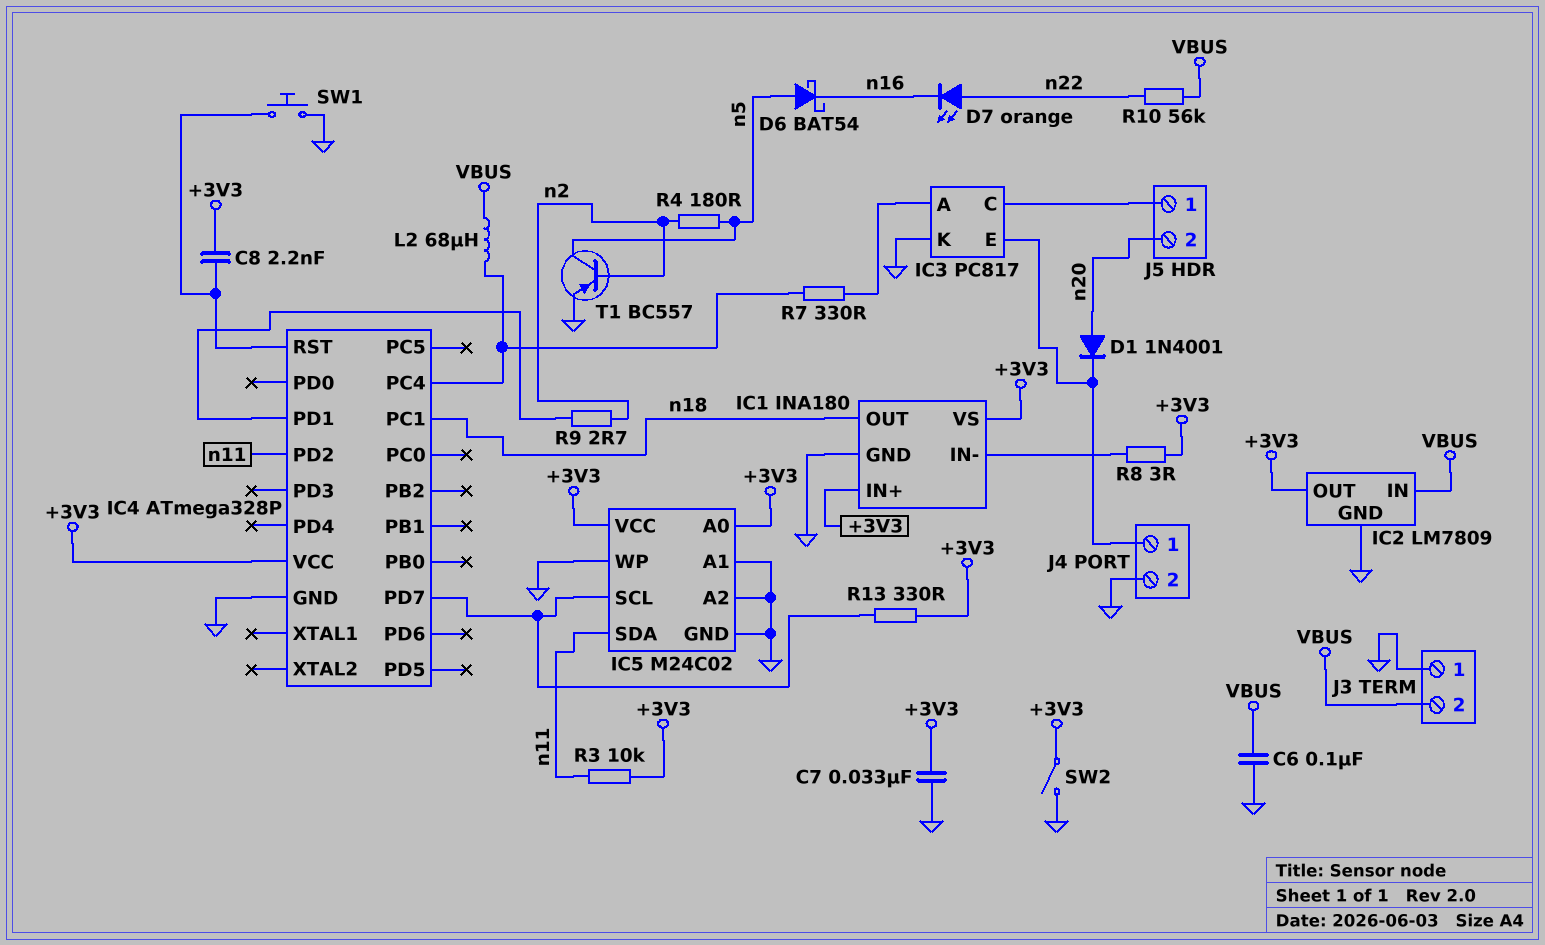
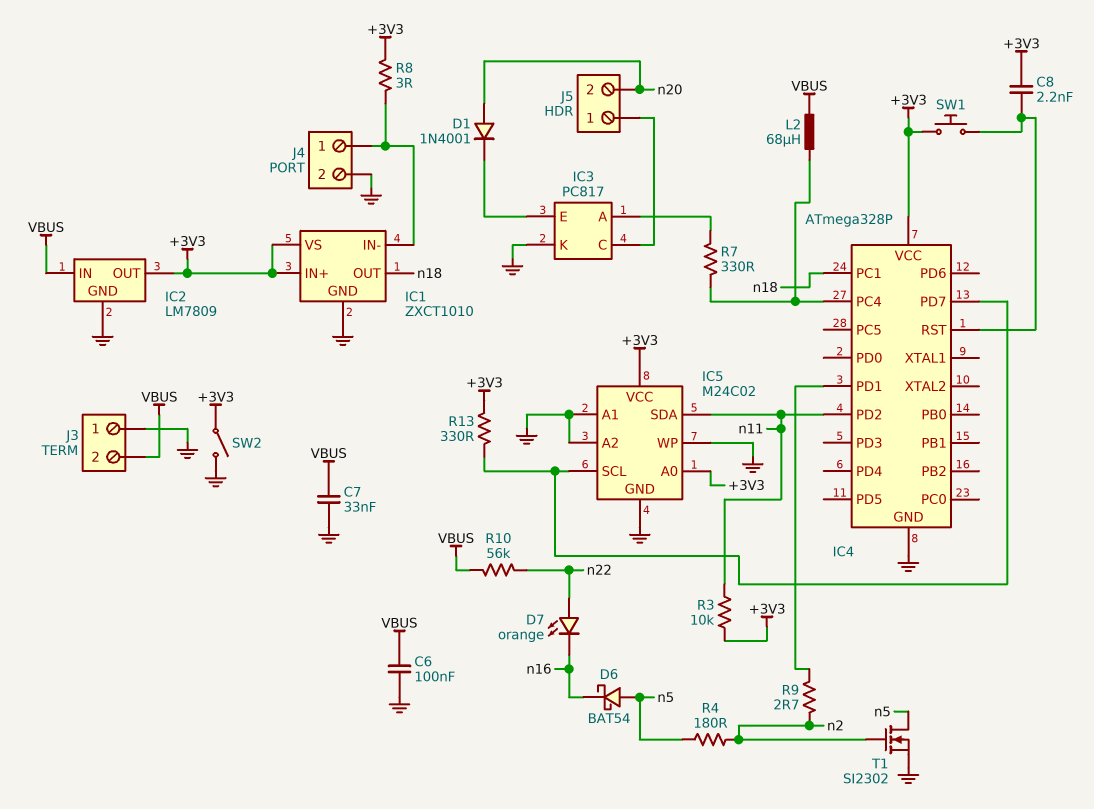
C7: 33nF (+3V3, GND) -> 33nF (GND, VBUS)
IC1: INA180 -> ZXCT1010
J4 pin 1: IC3/E -> IC1/IN-
SW1: button (GND, IC4/RST) -> button (+3V3, IC4/RST)
T1: PNP BC557 (B n2, C n5, E GND) -> NMOS SI2302 (G n2, D n5, S GND)

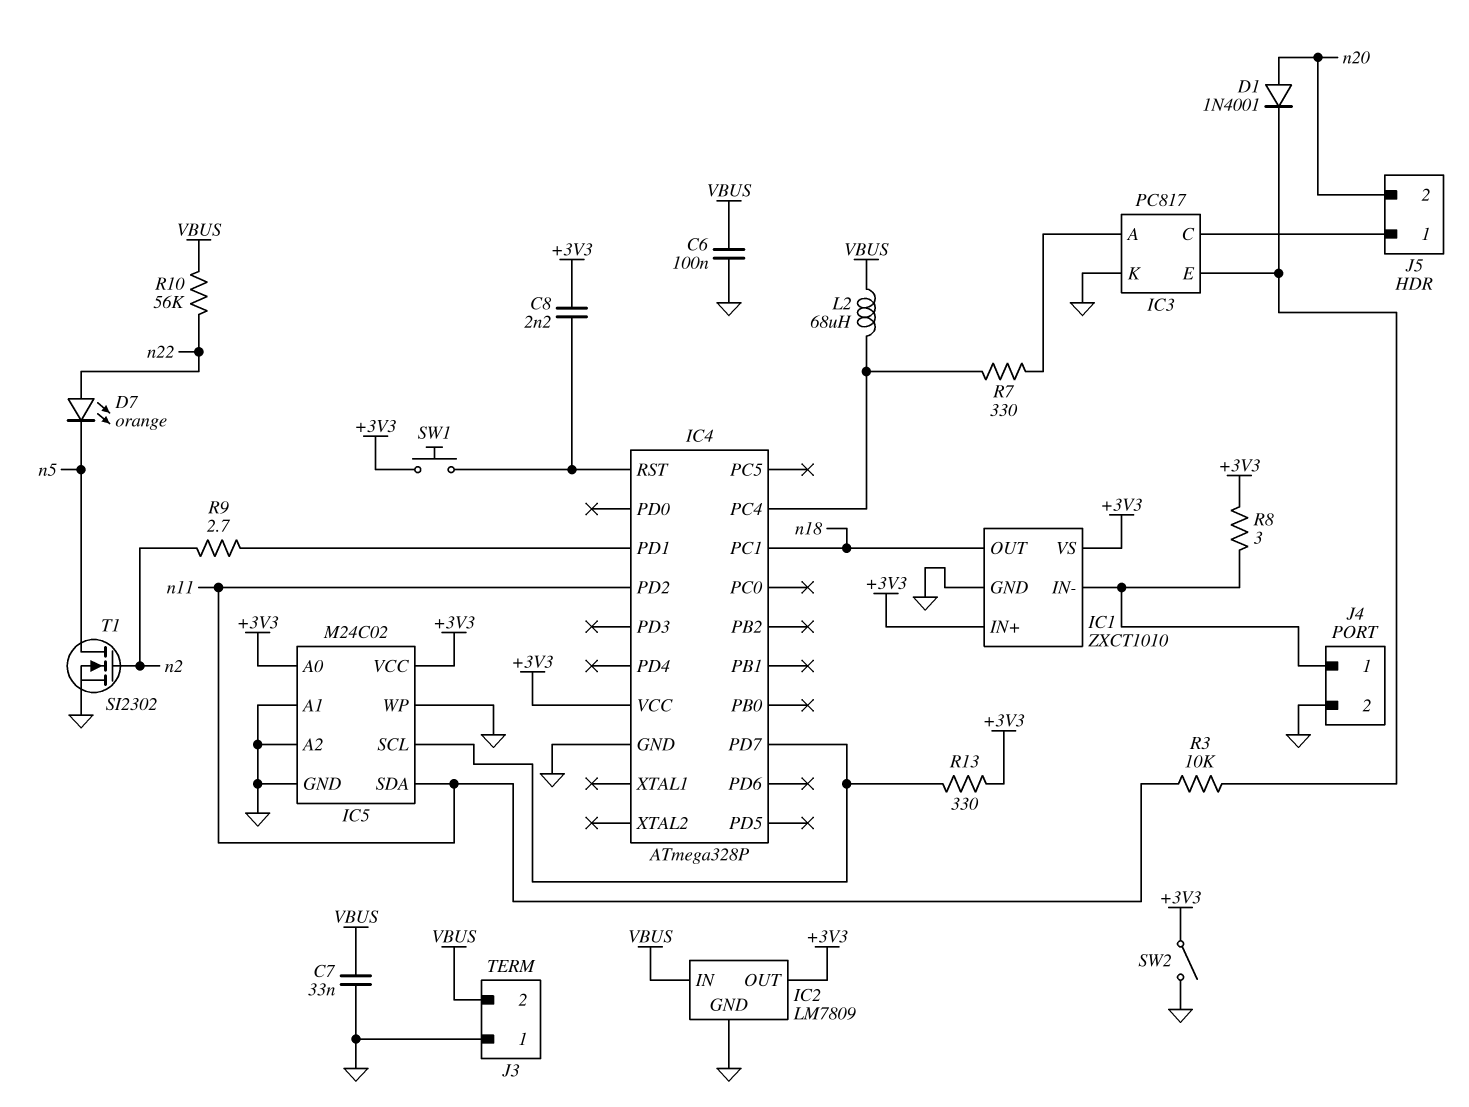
D6: schottky BAT54 (A n5, K n16) -> none
D7: LED orange (A n22, K n16) -> LED orange (A n22, K n5)
R3: 10k (+3V3, n11) -> 10k (IC3/E, n11)
R4: 180 (n2, n5) -> none

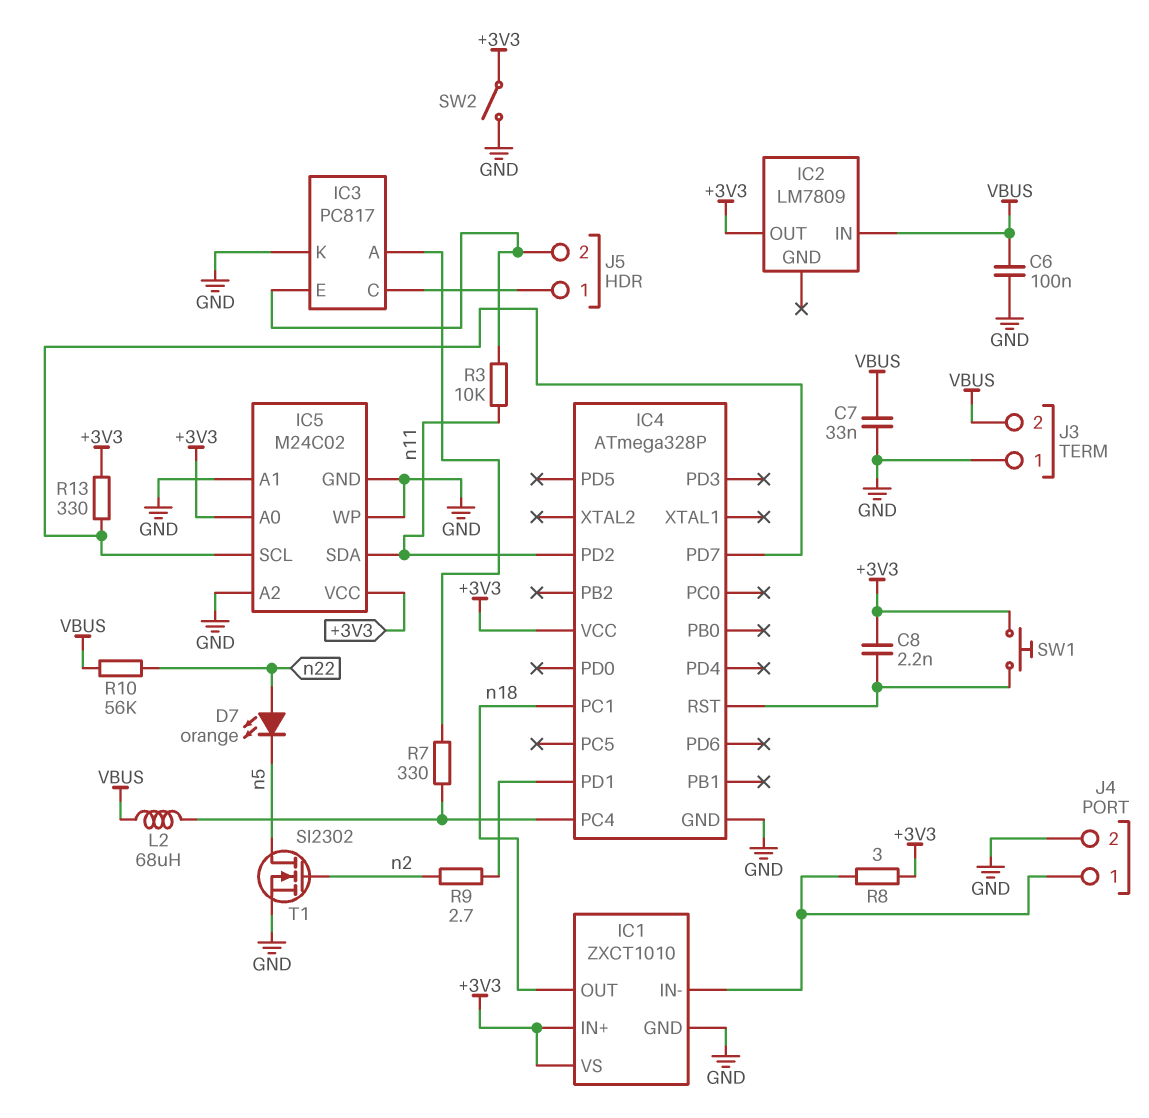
D1: diode 1N4001 (A n20, K IC3/E) -> none
IC2 pin GND: GND -> none
J5 pin 2: n20 -> IC3/E

